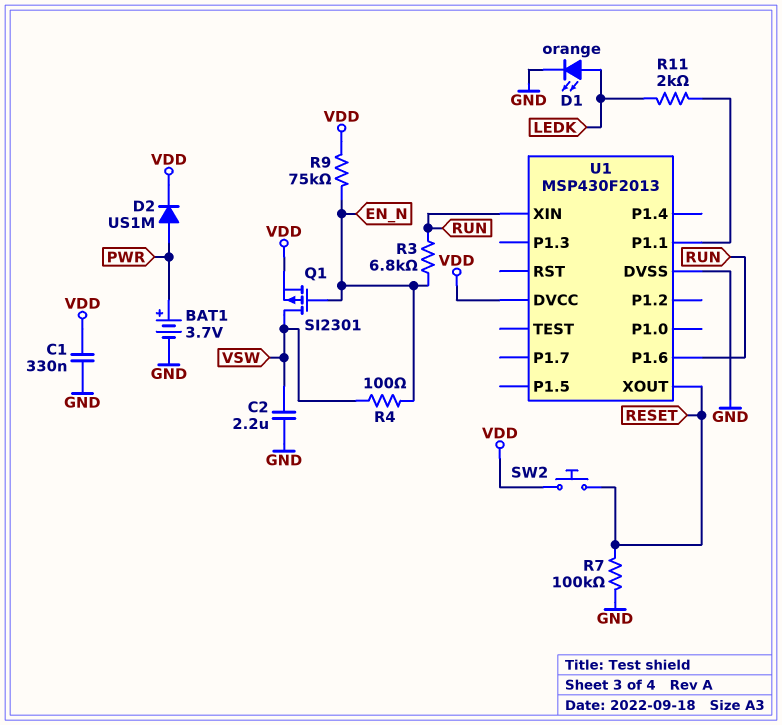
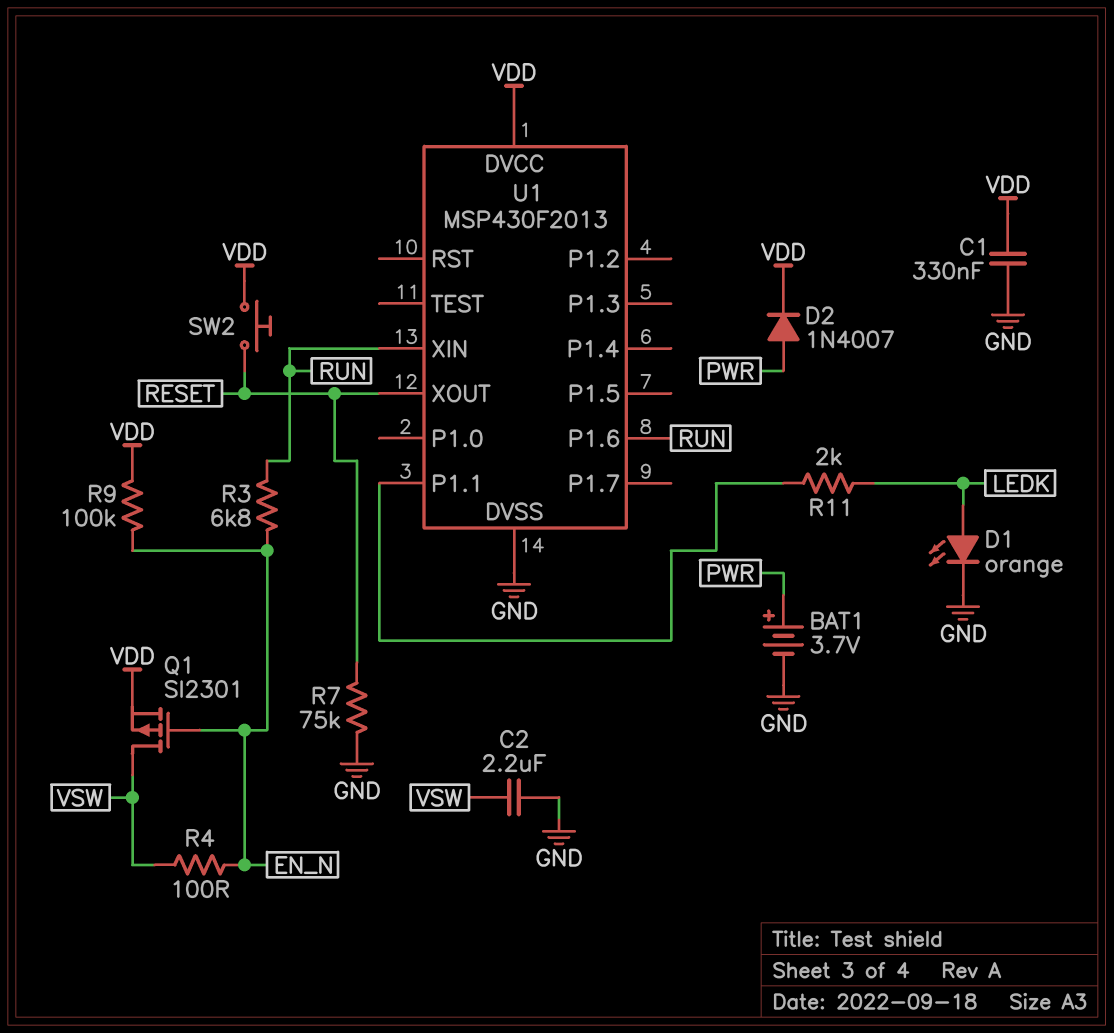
D2: diode US1M (A PWR, K VDD) -> diode 1N4007 (A PWR, K VDD)
R7: 100k (GND, RESET) -> 75k (GND, RESET)
R9: 75k (EN_N, VDD) -> 100k (EN_N, VDD)

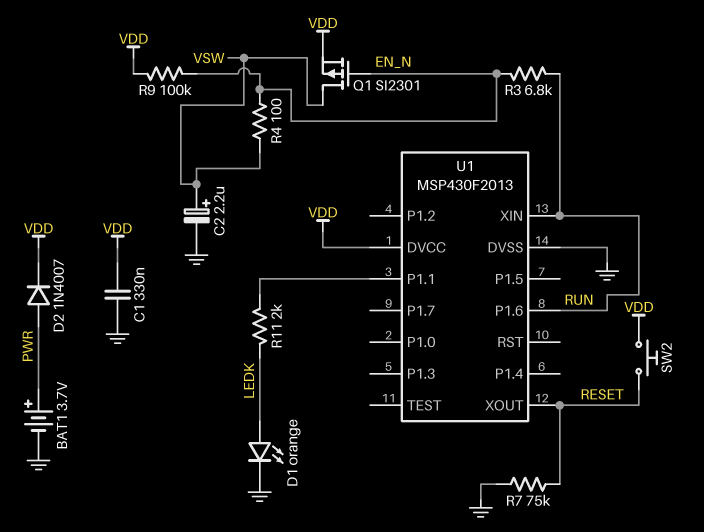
C2: 2.2uF (GND, VSW) -> 2.2uF (plus VSW, minus GND)

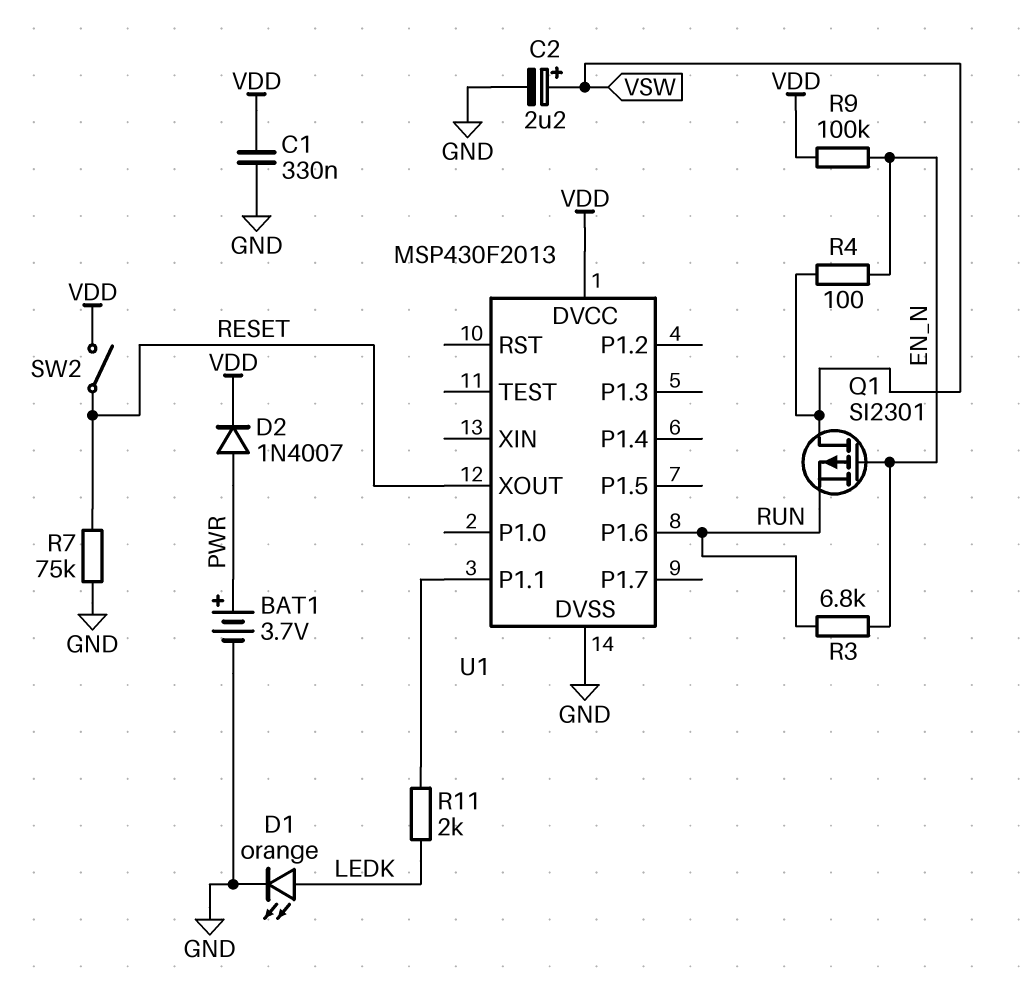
Q1: PMOS SI2301 (G EN_N, D VSW, S VDD) -> PMOS SI2301 (G EN_N, D VSW, S RUN)
SW2: button (RESET, VDD) -> switch (RESET, VDD)
U1 pin XIN: RUN -> none

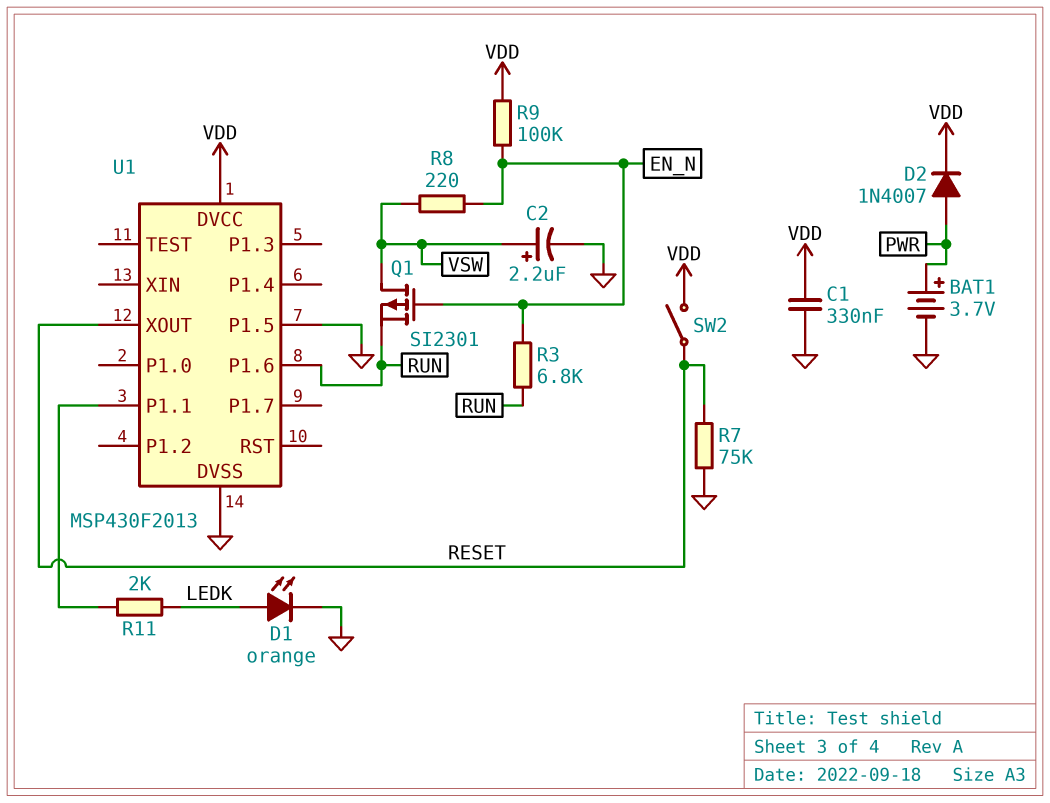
R4: 100 (EN_N, VSW) -> none
R8: none -> 220 (EN_N, VSW)
U1 pin P1.5: none -> GND

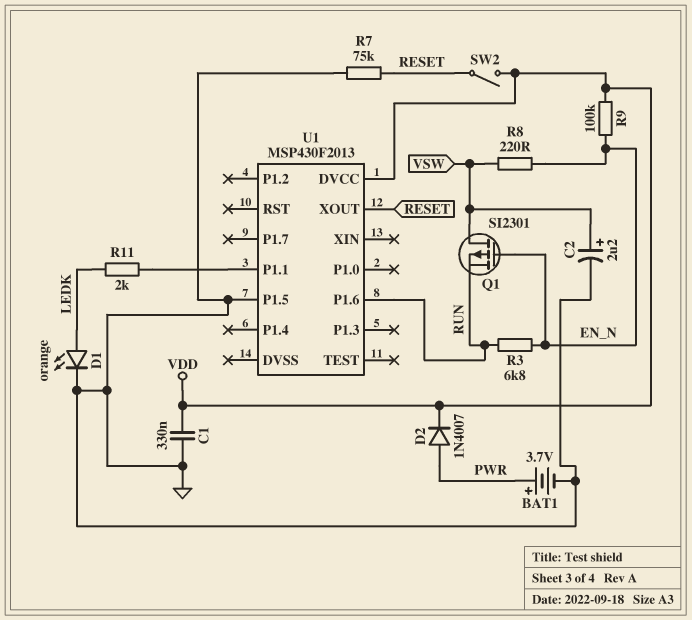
U1 pin DVSS: GND -> none

